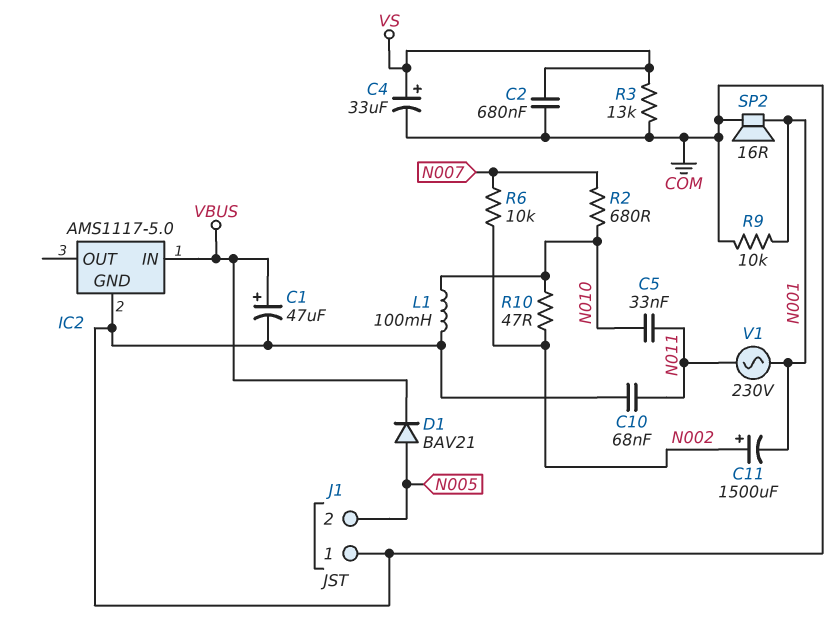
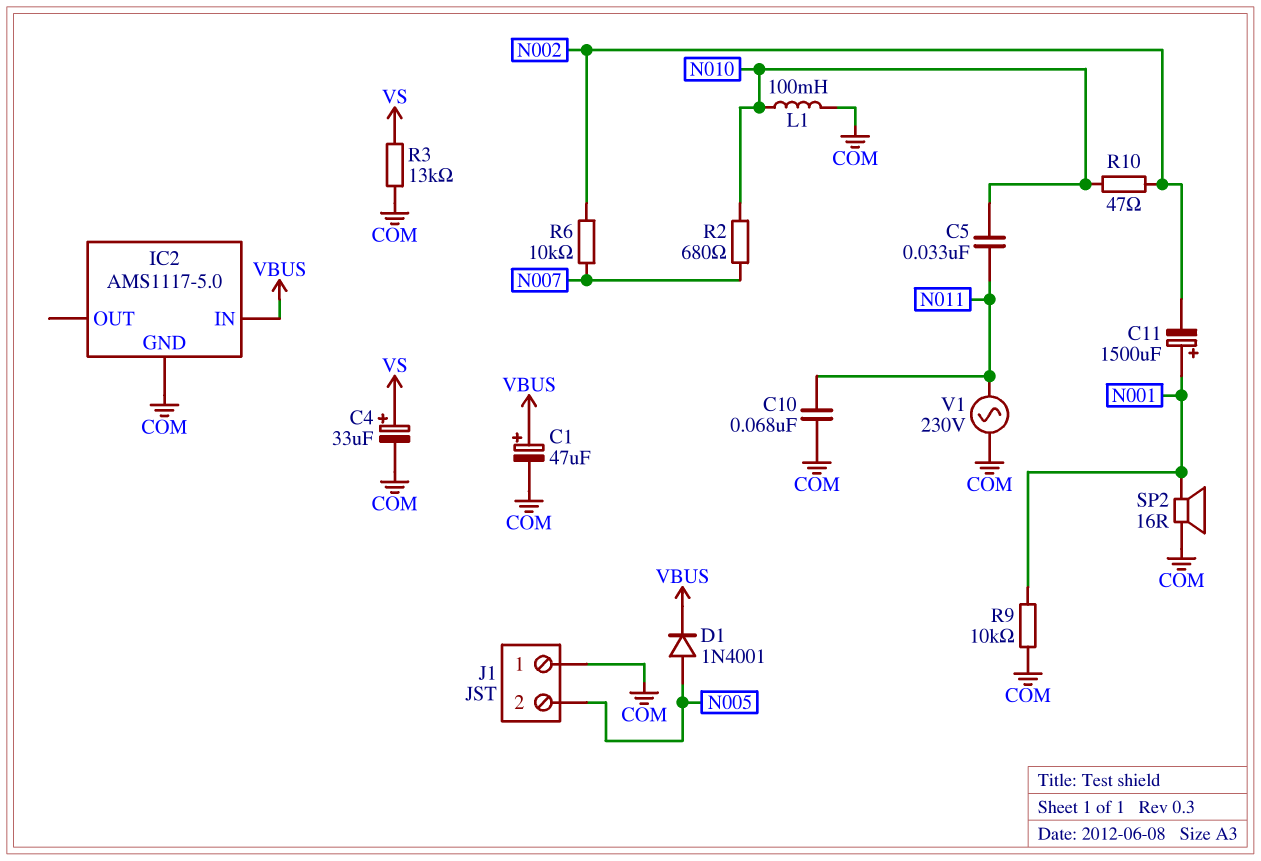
C2: 680nF (COM, VS) -> none
C11: 1500uF (plus N002, minus N001) -> 1500uF (plus N001, minus N002)
D1: diode BAV21 (A N005, K VBUS) -> diode 1N4001 (A N005, K VBUS)
V1: AC 230V (N001, N011) -> AC 230V (COM, N011)

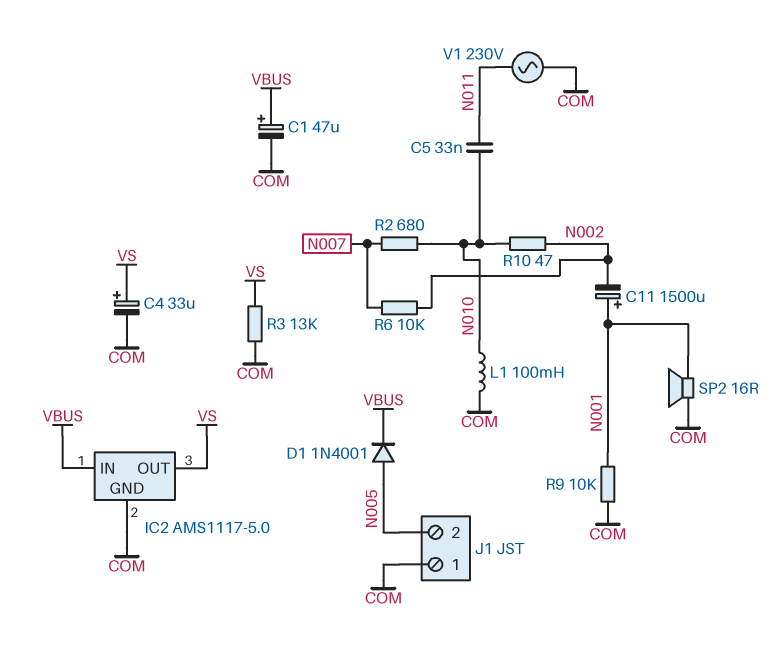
C10: 68nF (COM, N011) -> none
IC2 pin OUT: none -> VS

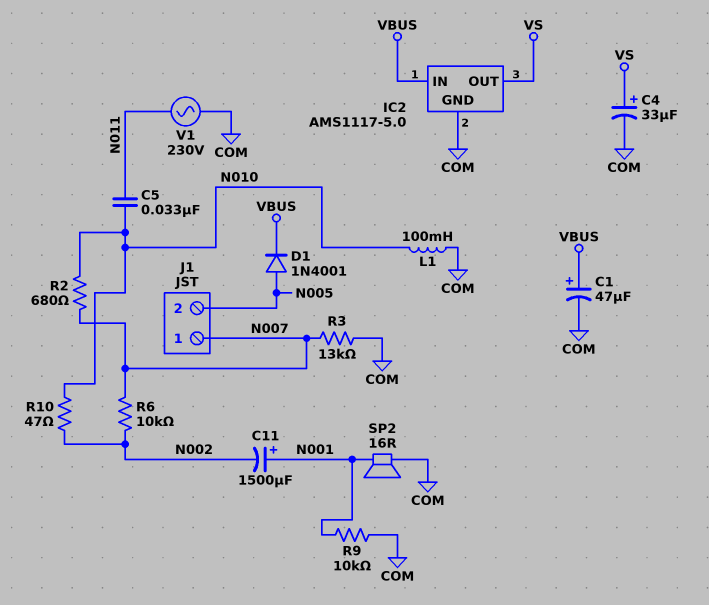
J1 pin 1: COM -> N007
R3: 13k (COM, VS) -> 13k (COM, N007)

